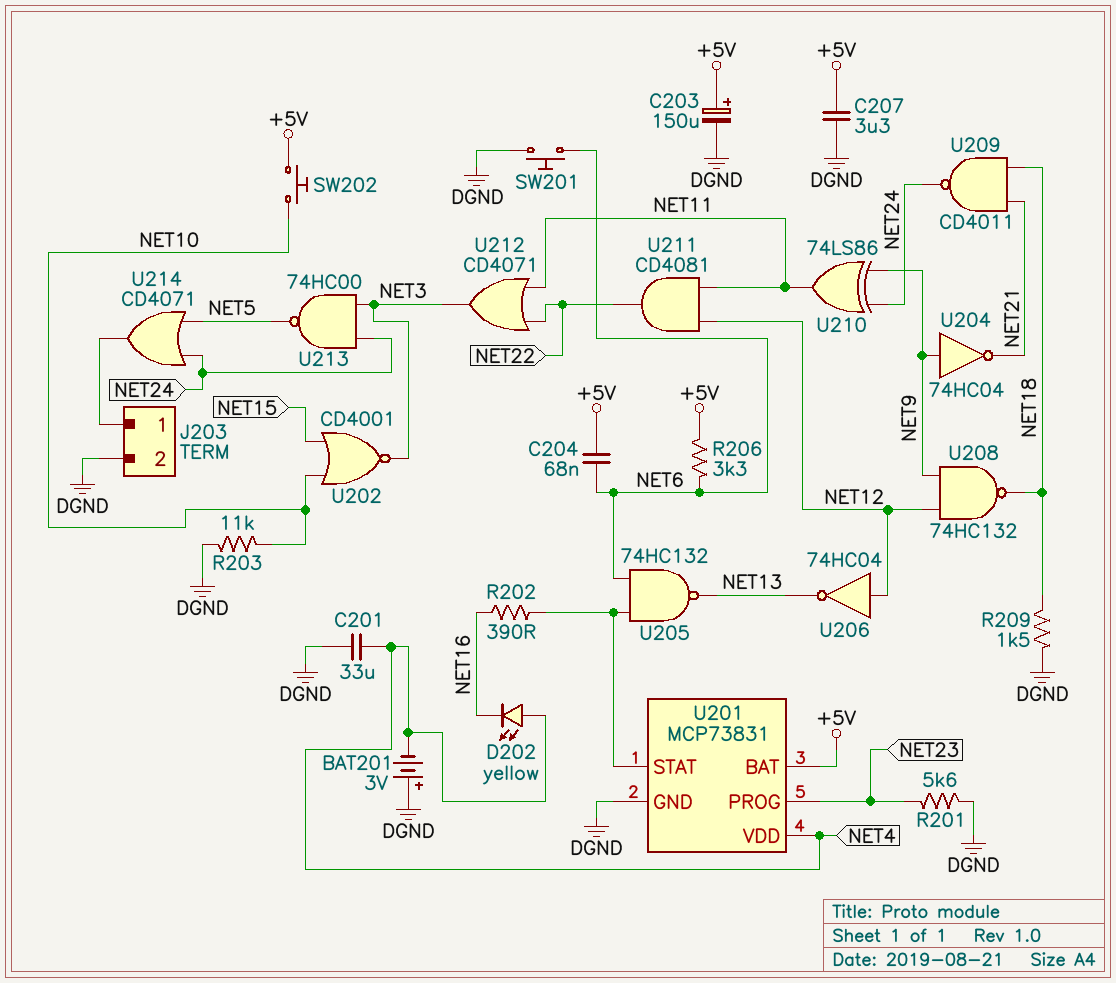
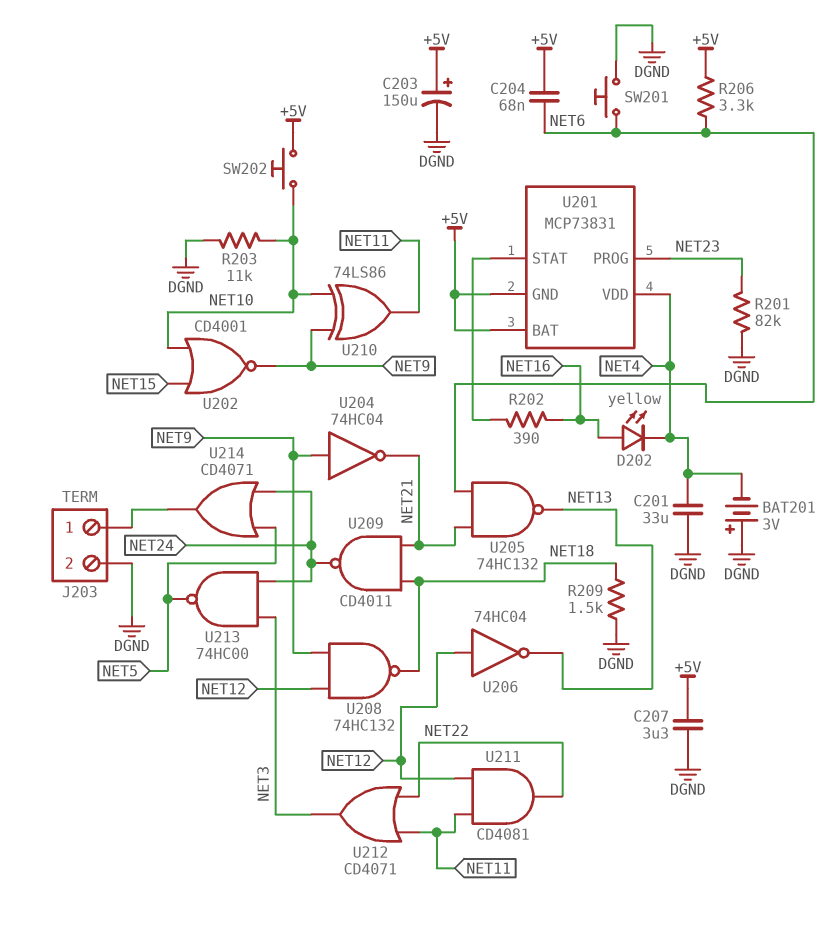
D202: LED yellow (A NET4, K NET16) -> LED yellow (A NET16, K NET4)
R201: 5.6k (DGND, NET23) -> 82k (DGND, NET23)
U201 pin GND: DGND -> +5V
U202: NOR CD4001 (in NET10, in NET15, out NET3) -> NOR CD4001 (in NET10, in NET15, out NET9)
U205: NAND 74HC132 (in NET6, in U201/STAT, out NET13) -> NAND 74HC132 (in NET6, in NET21, out NET13)
U210: XOR 74LS86 (in NET9, in NET24, out NET11) -> XOR 74LS86 (in NET9, in NET10, out NET11)

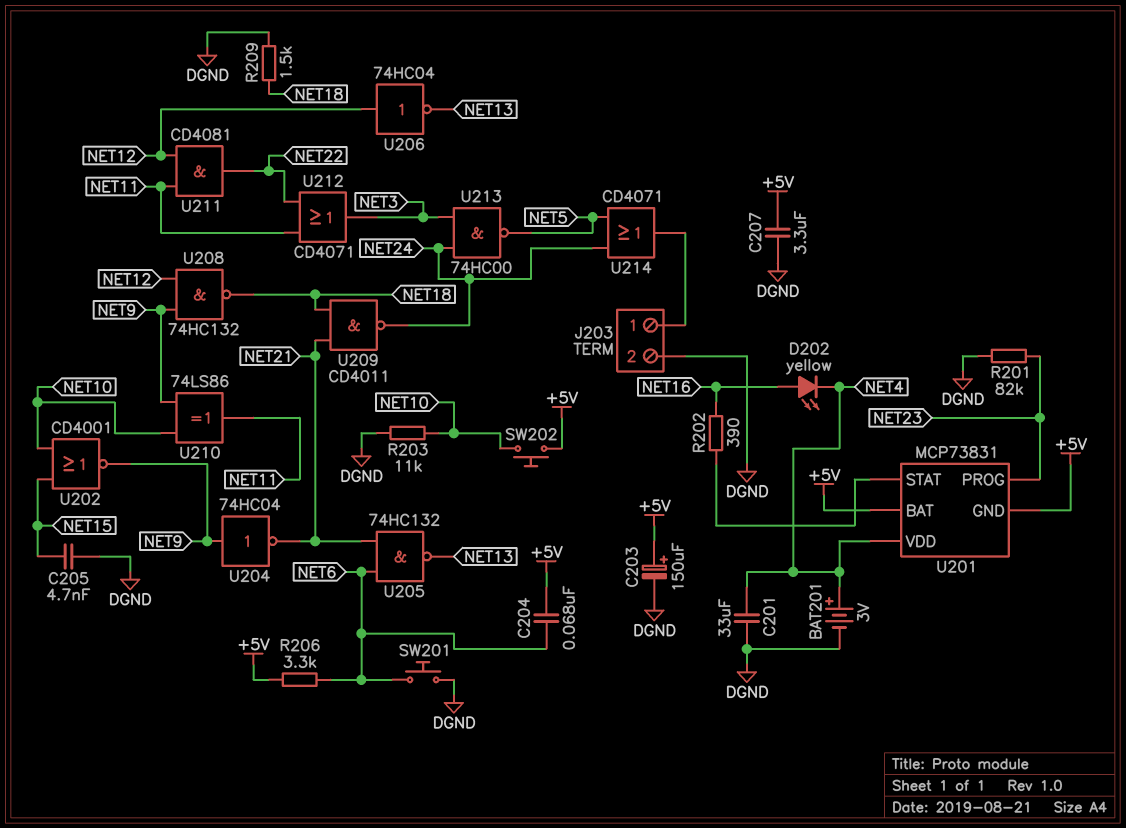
BAT201: 3V (plus DGND, minus NET4) -> 3V (plus NET4, minus DGND)
C205: none -> 4.7nF (DGND, NET15)

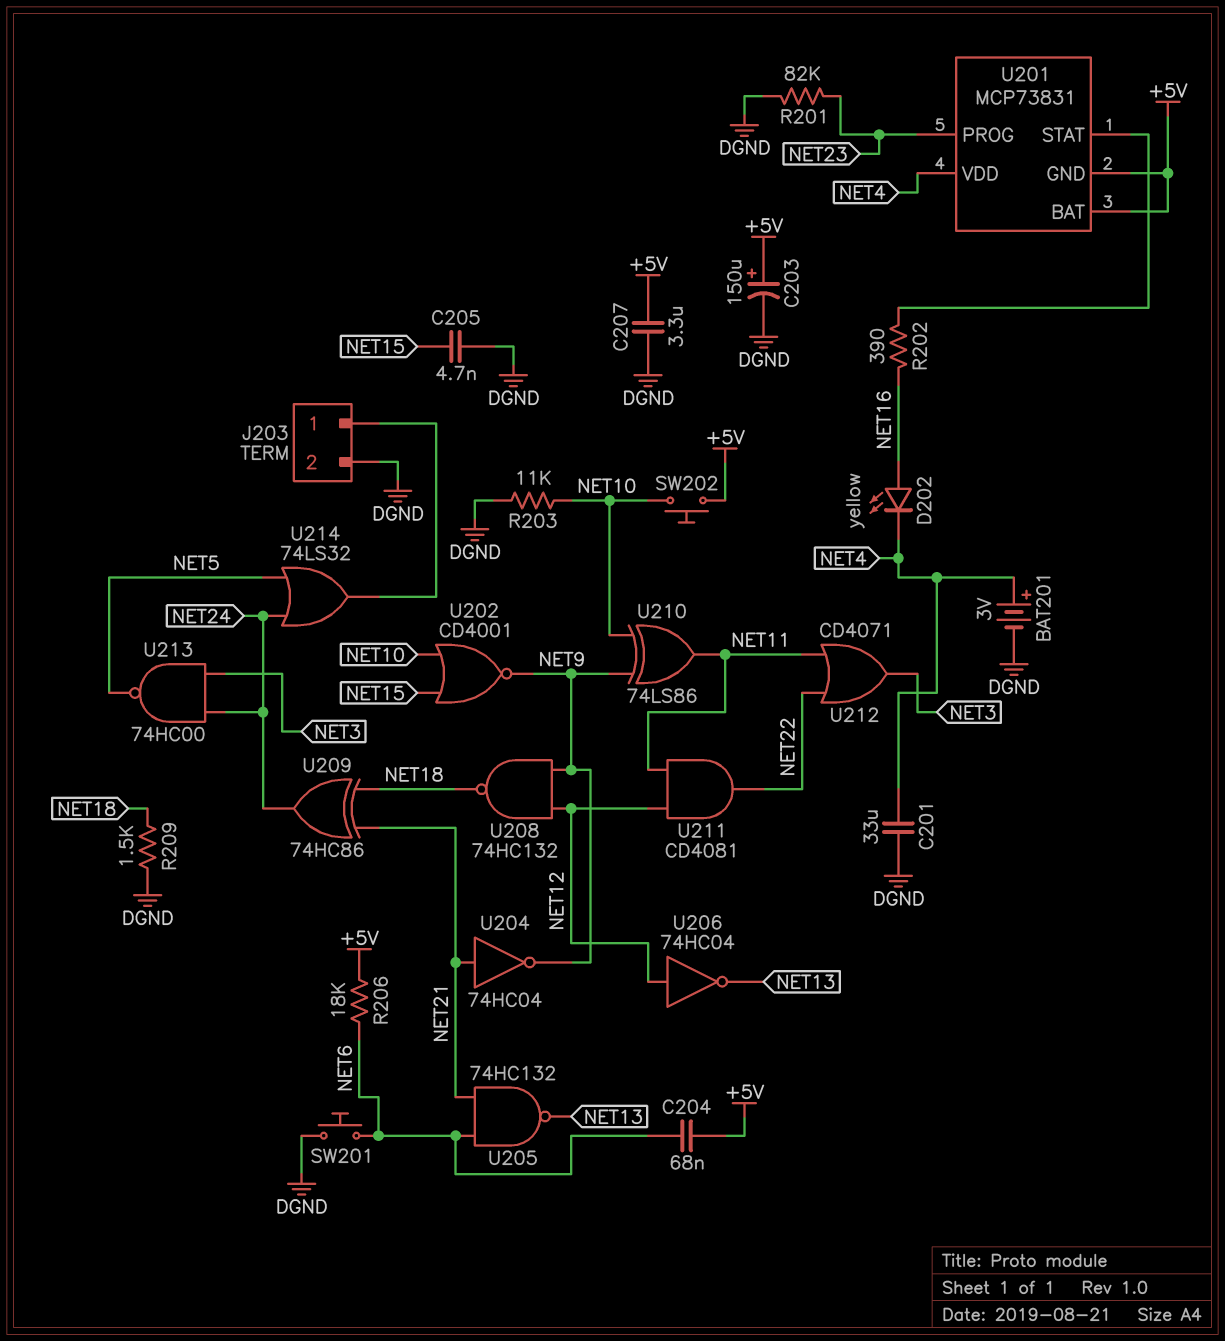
R206: 3.3k (+5V, NET6) -> 18k (+5V, NET6)
U204: NOT 74HC04 (in NET9, out NET21) -> NOT 74HC04 (in NET21, out NET9)
U209: NAND CD4011 (in NET18, in NET21, out NET24) -> XOR 74HC86 (in NET18, in NET21, out NET24)
U214: OR CD4071 (in NET5, in NET24, out J203/1) -> OR 74LS32 (in NET5, in NET24, out J203/1)

